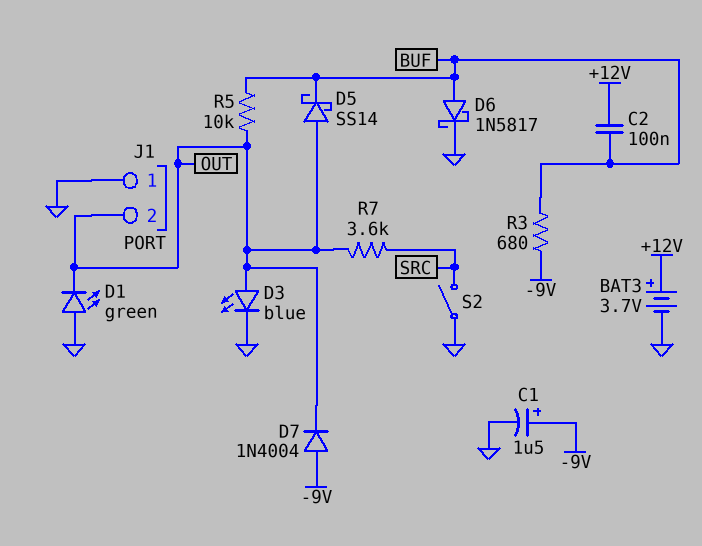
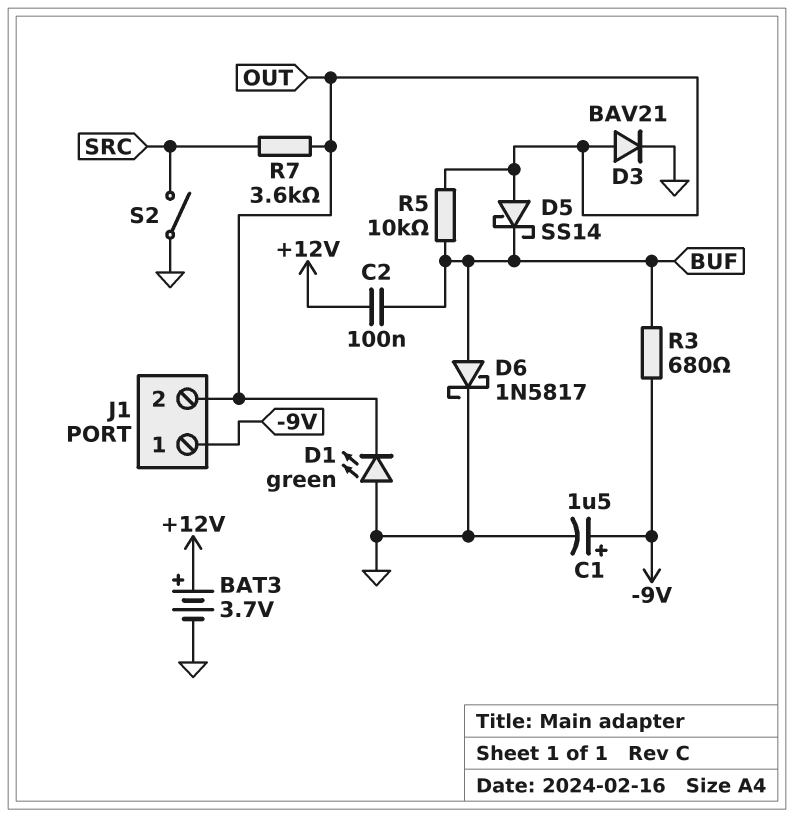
D3: LED blue (A OUT, K GND) -> diode BAV21 (A OUT, K GND)
D7: diode 1N4004 (A -9V, K OUT) -> none
J1 pin 1: GND -> -9V

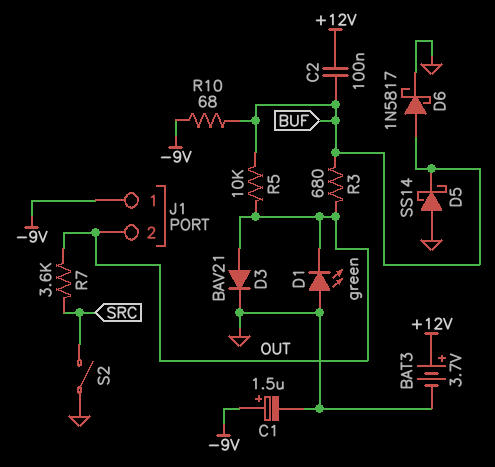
D5: schottky SS14 (A OUT, K BUF) -> schottky SS14 (A GND, K BUF)
R3: 680 (-9V, BUF) -> 680 (BUF, OUT)
R10: none -> 68 (-9V, BUF)

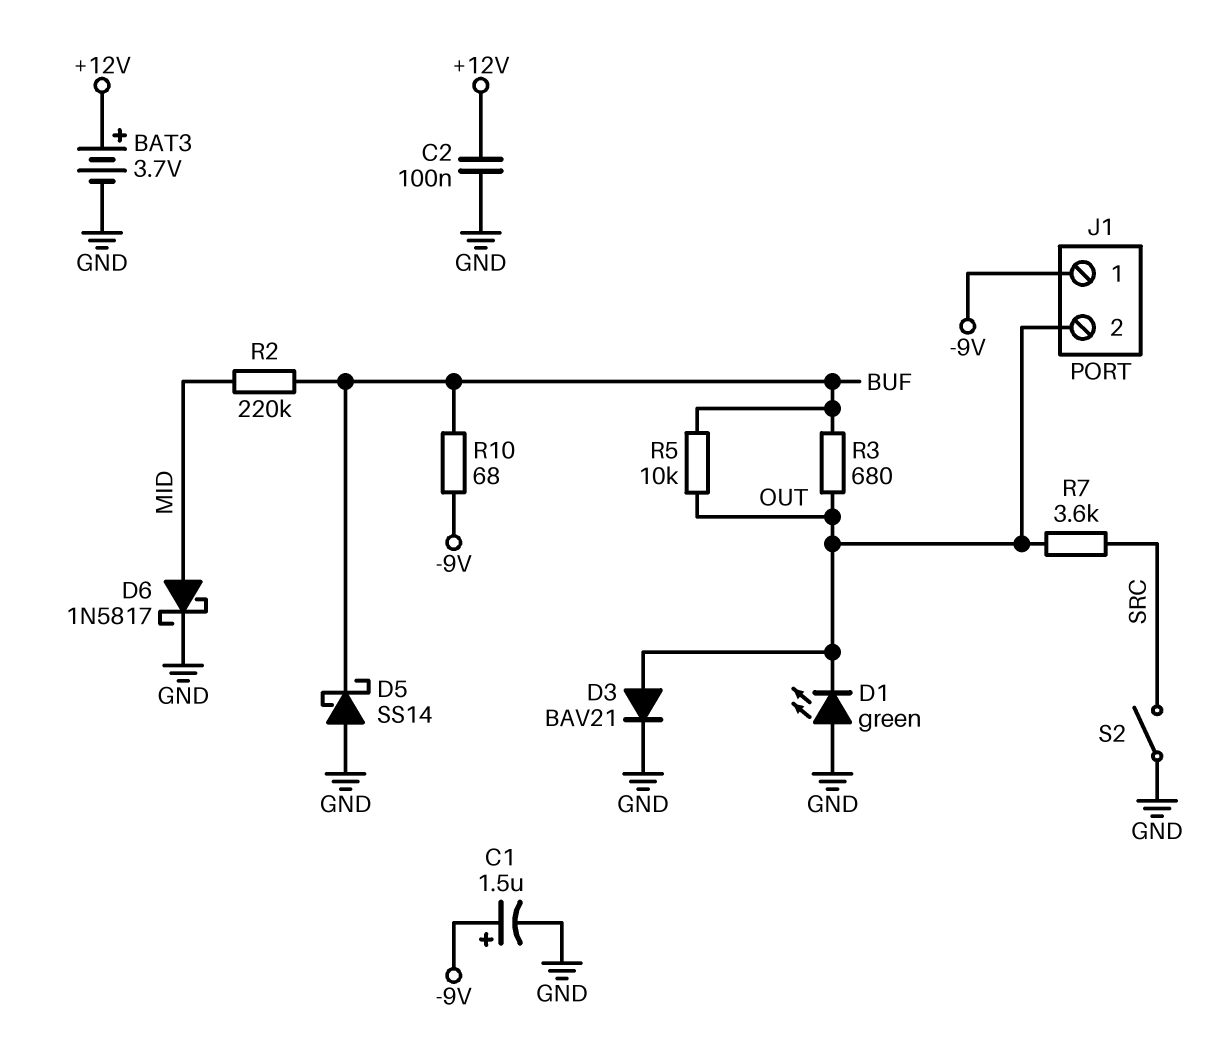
C2: 100nF (+12V, BUF) -> 100nF (+12V, GND)
D6: schottky 1N5817 (A BUF, K GND) -> schottky 1N5817 (A MID, K GND)
R2: none -> 220k (BUF, MID)

